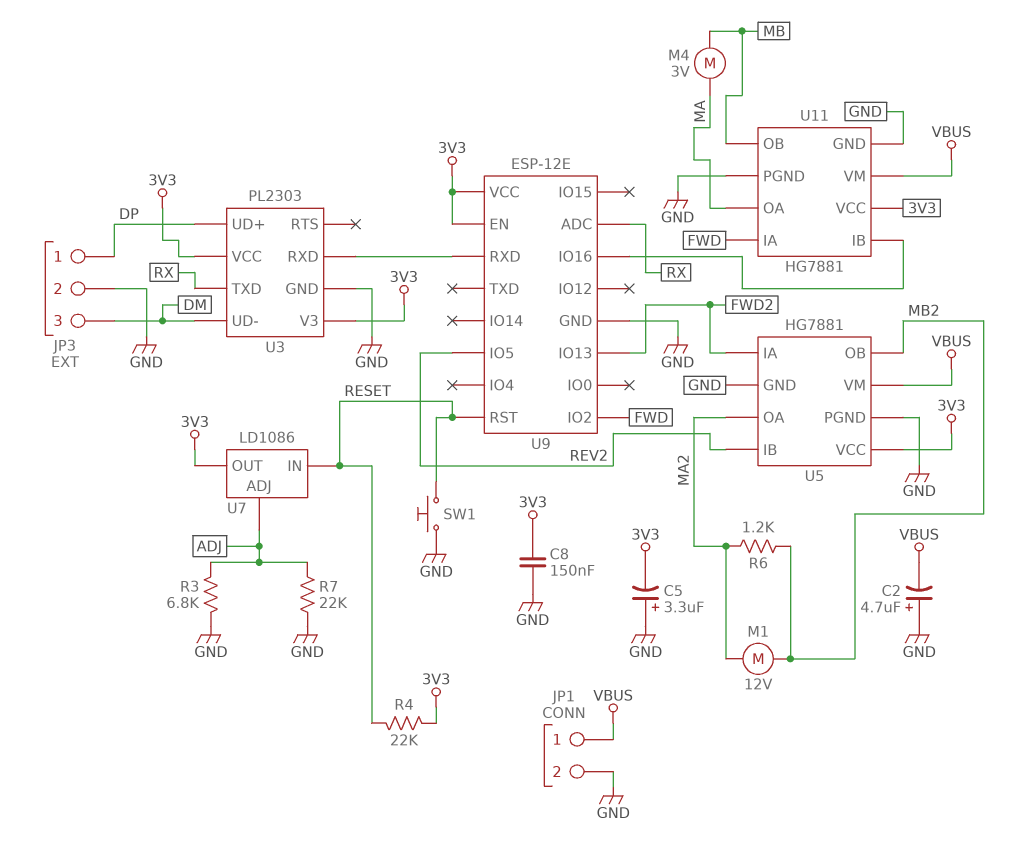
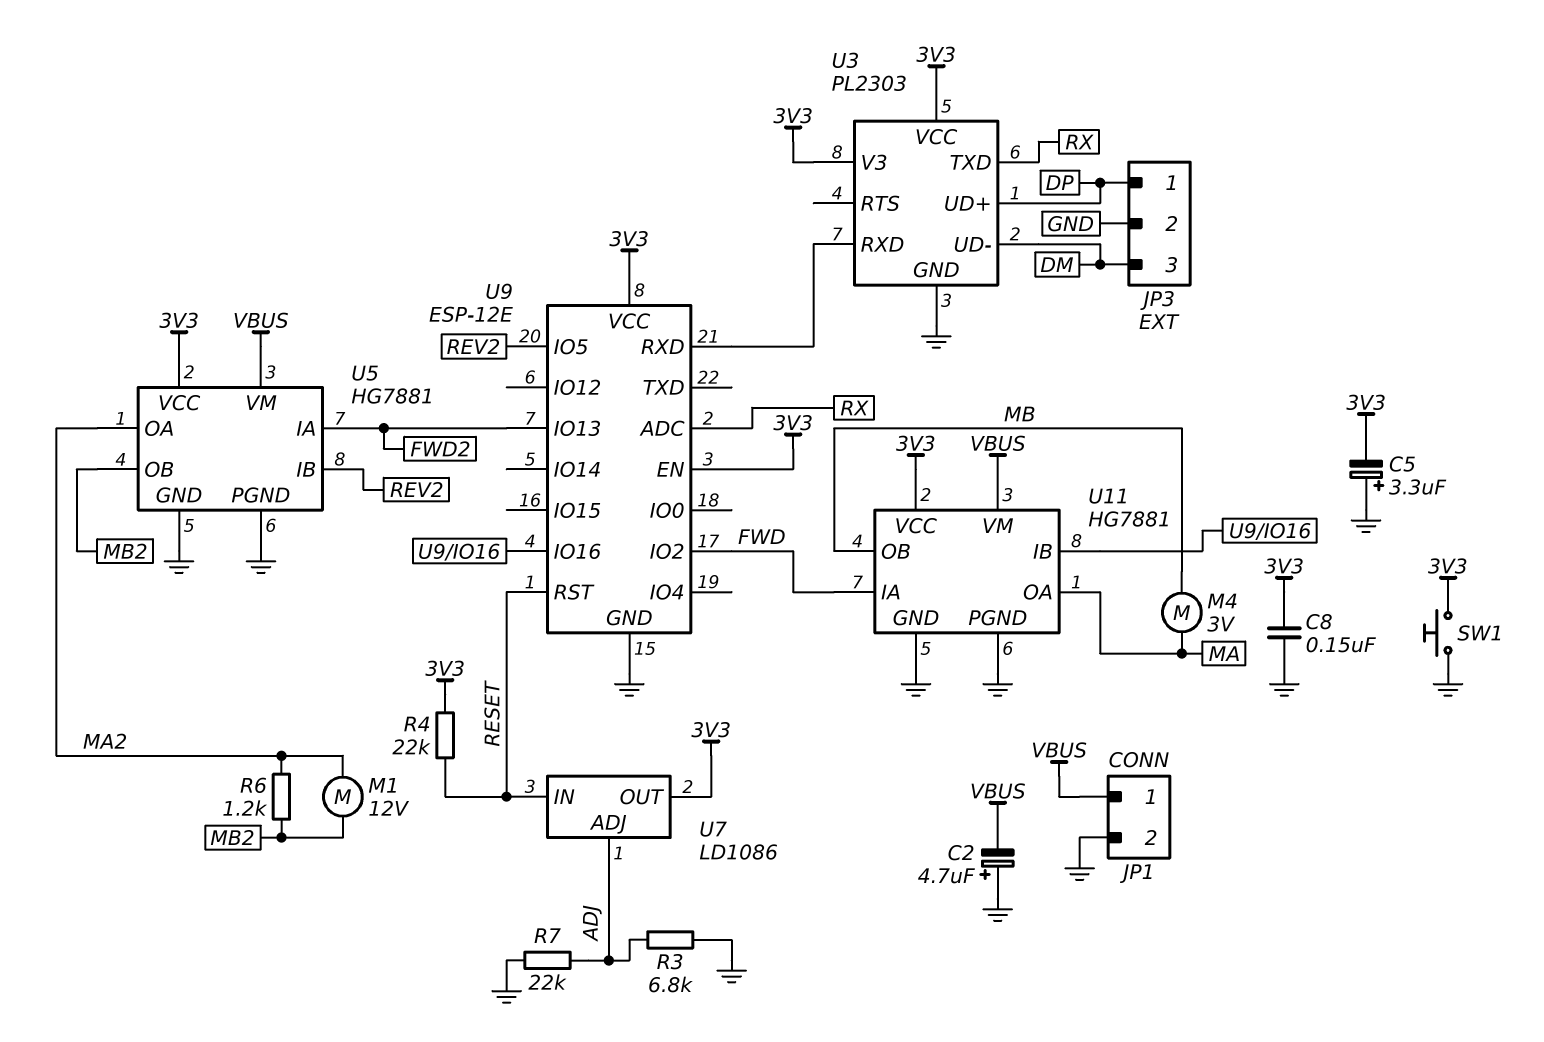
SW1: button (GND, RESET) -> button (3V3, GND)

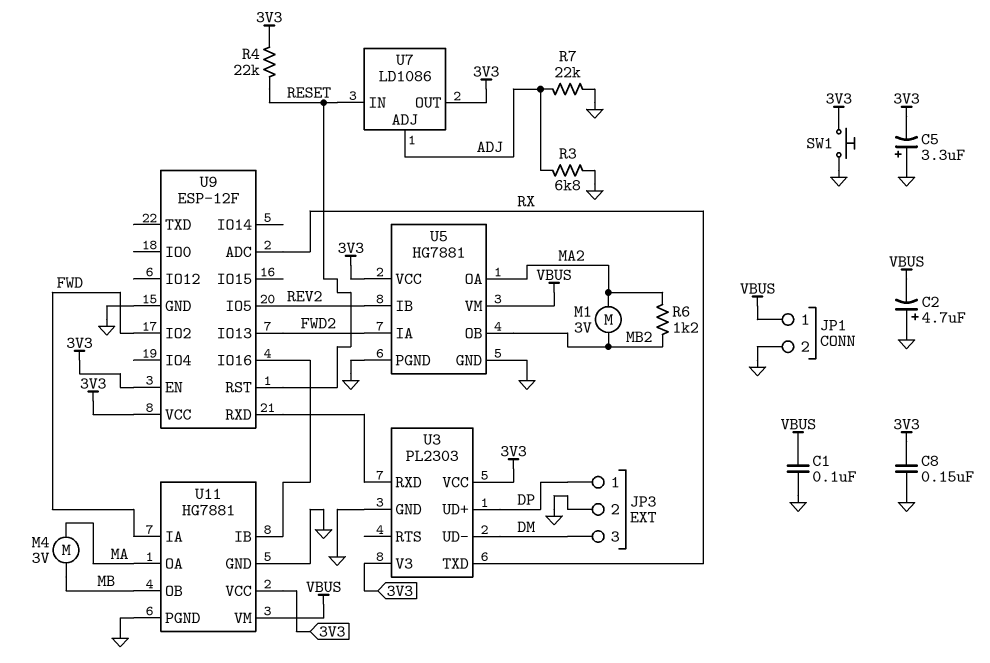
C1: none -> 100nF (GND, VBUS)
M1: motor 12V (MA2, MB2) -> motor 3V (MA2, MB2)
U9: ESP-12E -> ESP-12F

